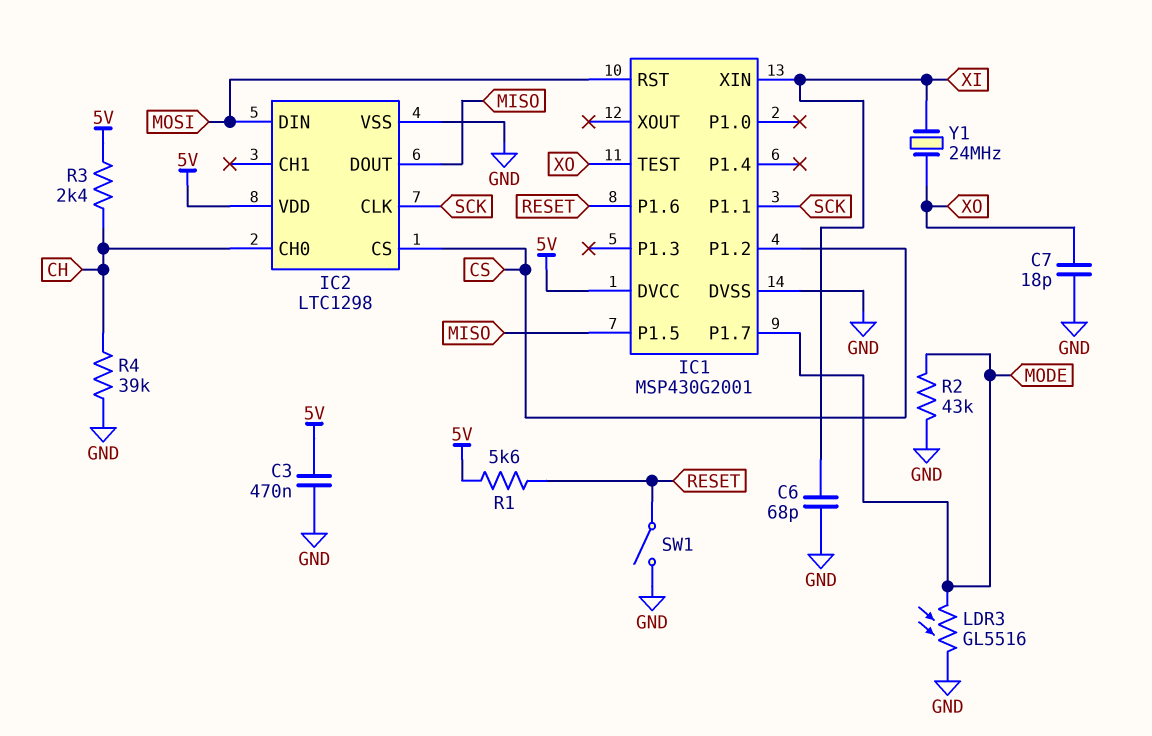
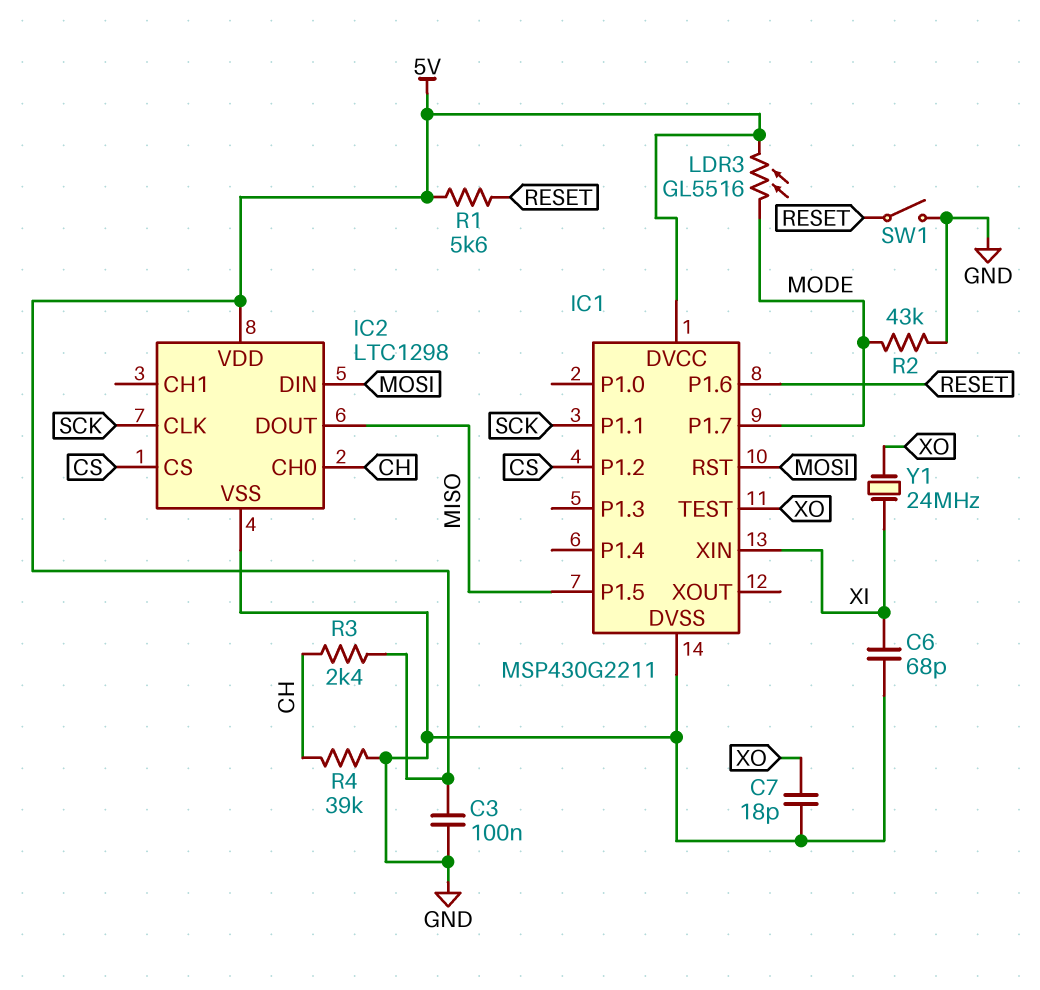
C3: 470nF (5V, GND) -> 100nF (5V, GND)
IC1: MSP430G2001 -> MSP430G2211
LDR3: GL5516 (GND, MODE) -> GL5516 (5V, MODE)

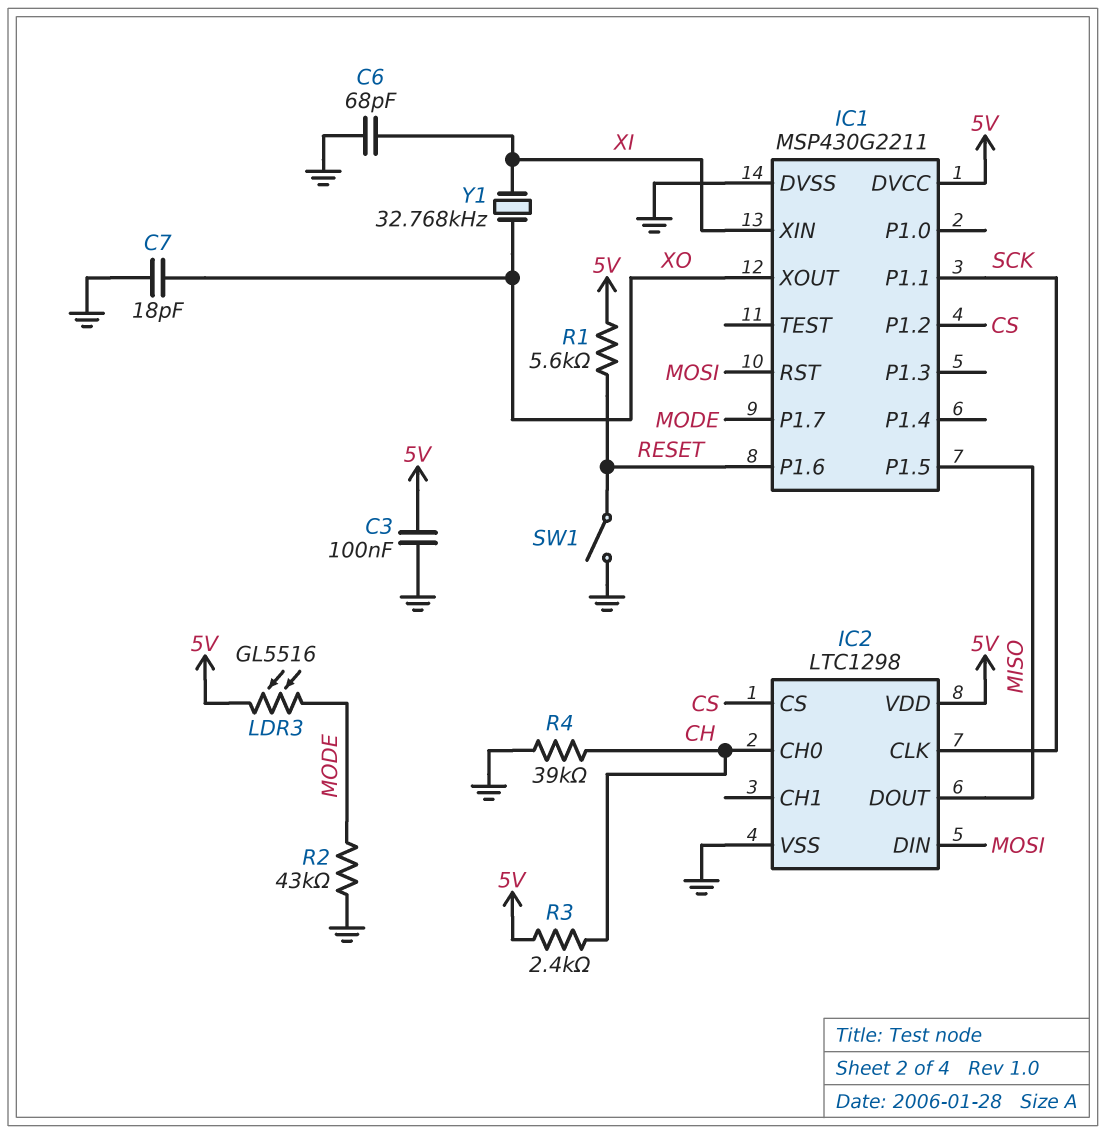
IC1 pin TEST: XO -> none
IC1 pin XOUT: none -> XO
Y1: 24MHz (XI, XO) -> 32.768kHz (XI, XO)

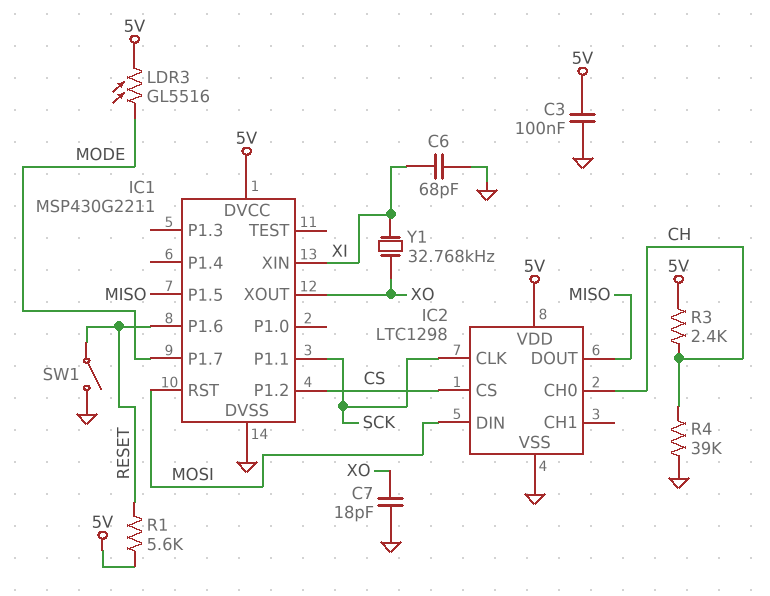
R2: 43k (GND, MODE) -> none

